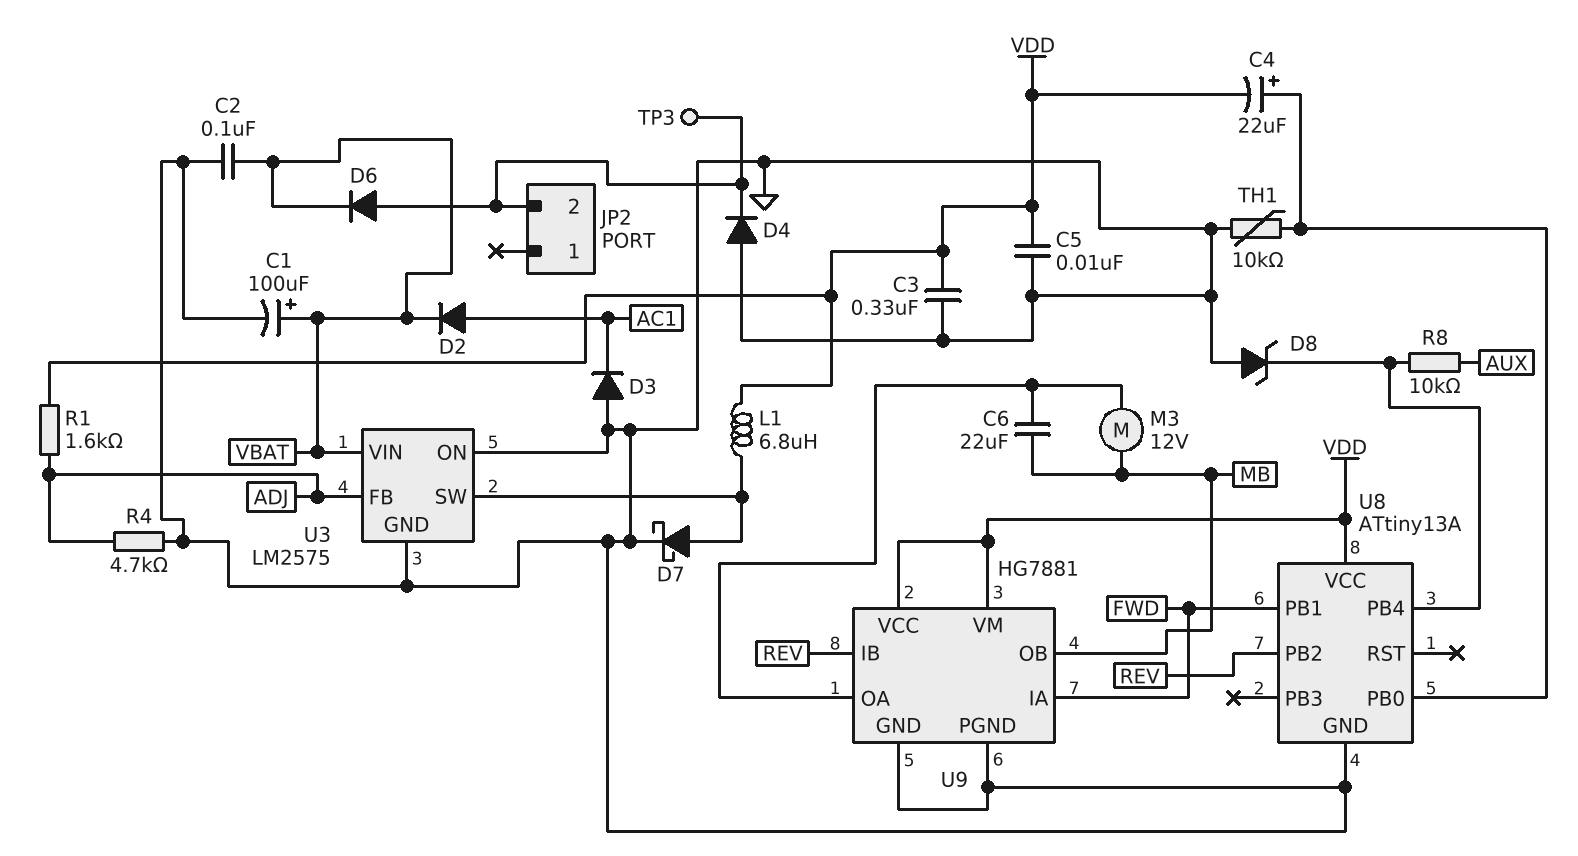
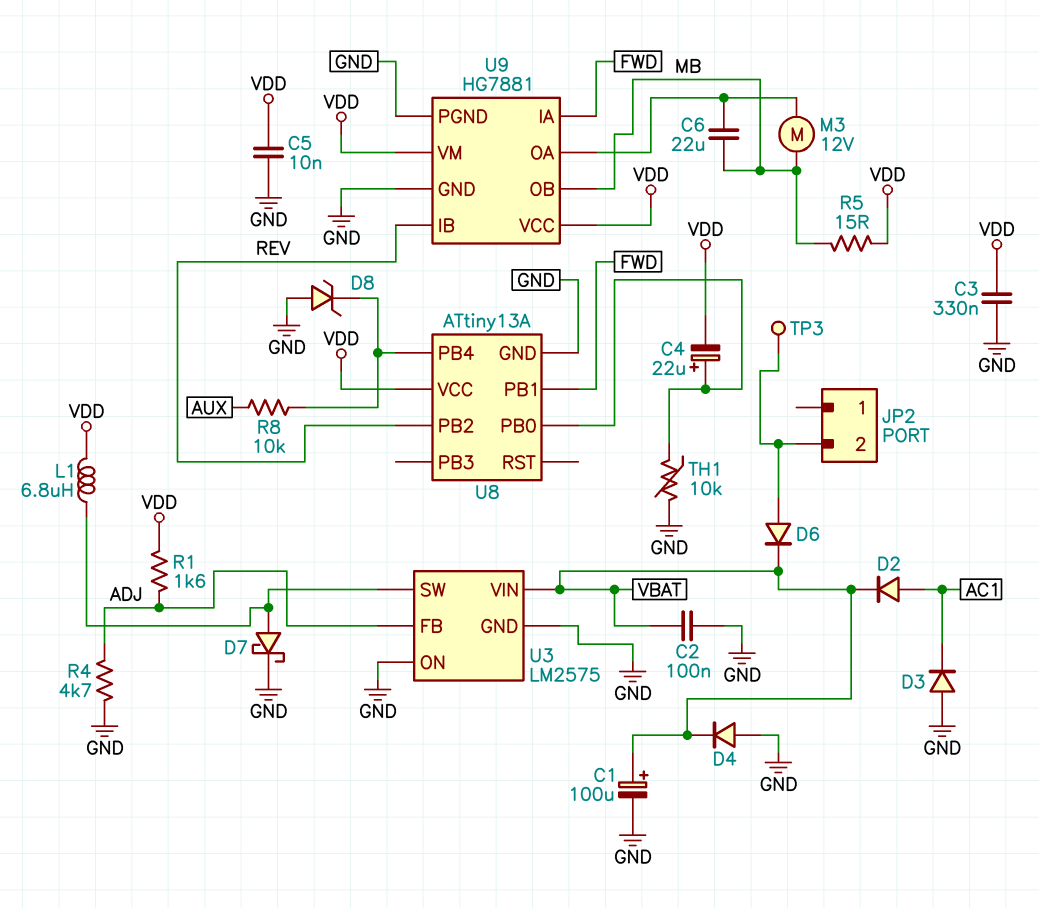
D4: diode (A GND, K JP2/2) -> diode (A GND, K VBAT)
R5: none -> 15 (MB, VDD)

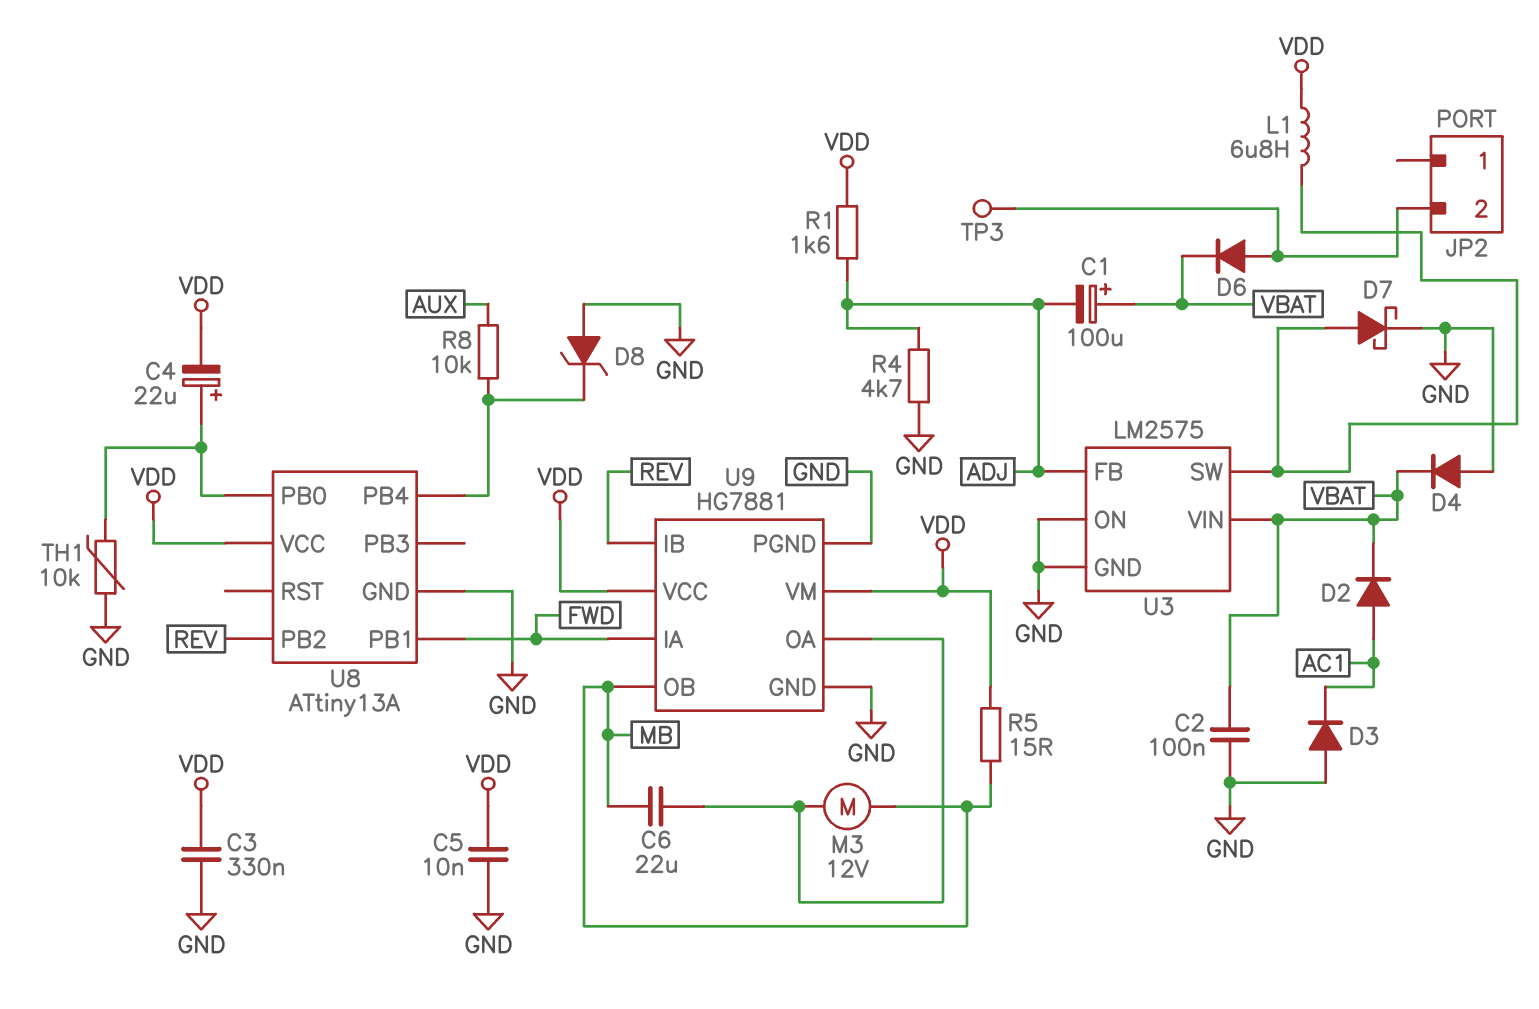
C1: 100uF (plus VBAT, minus GND) -> 100uF (plus VBAT, minus ADJ)

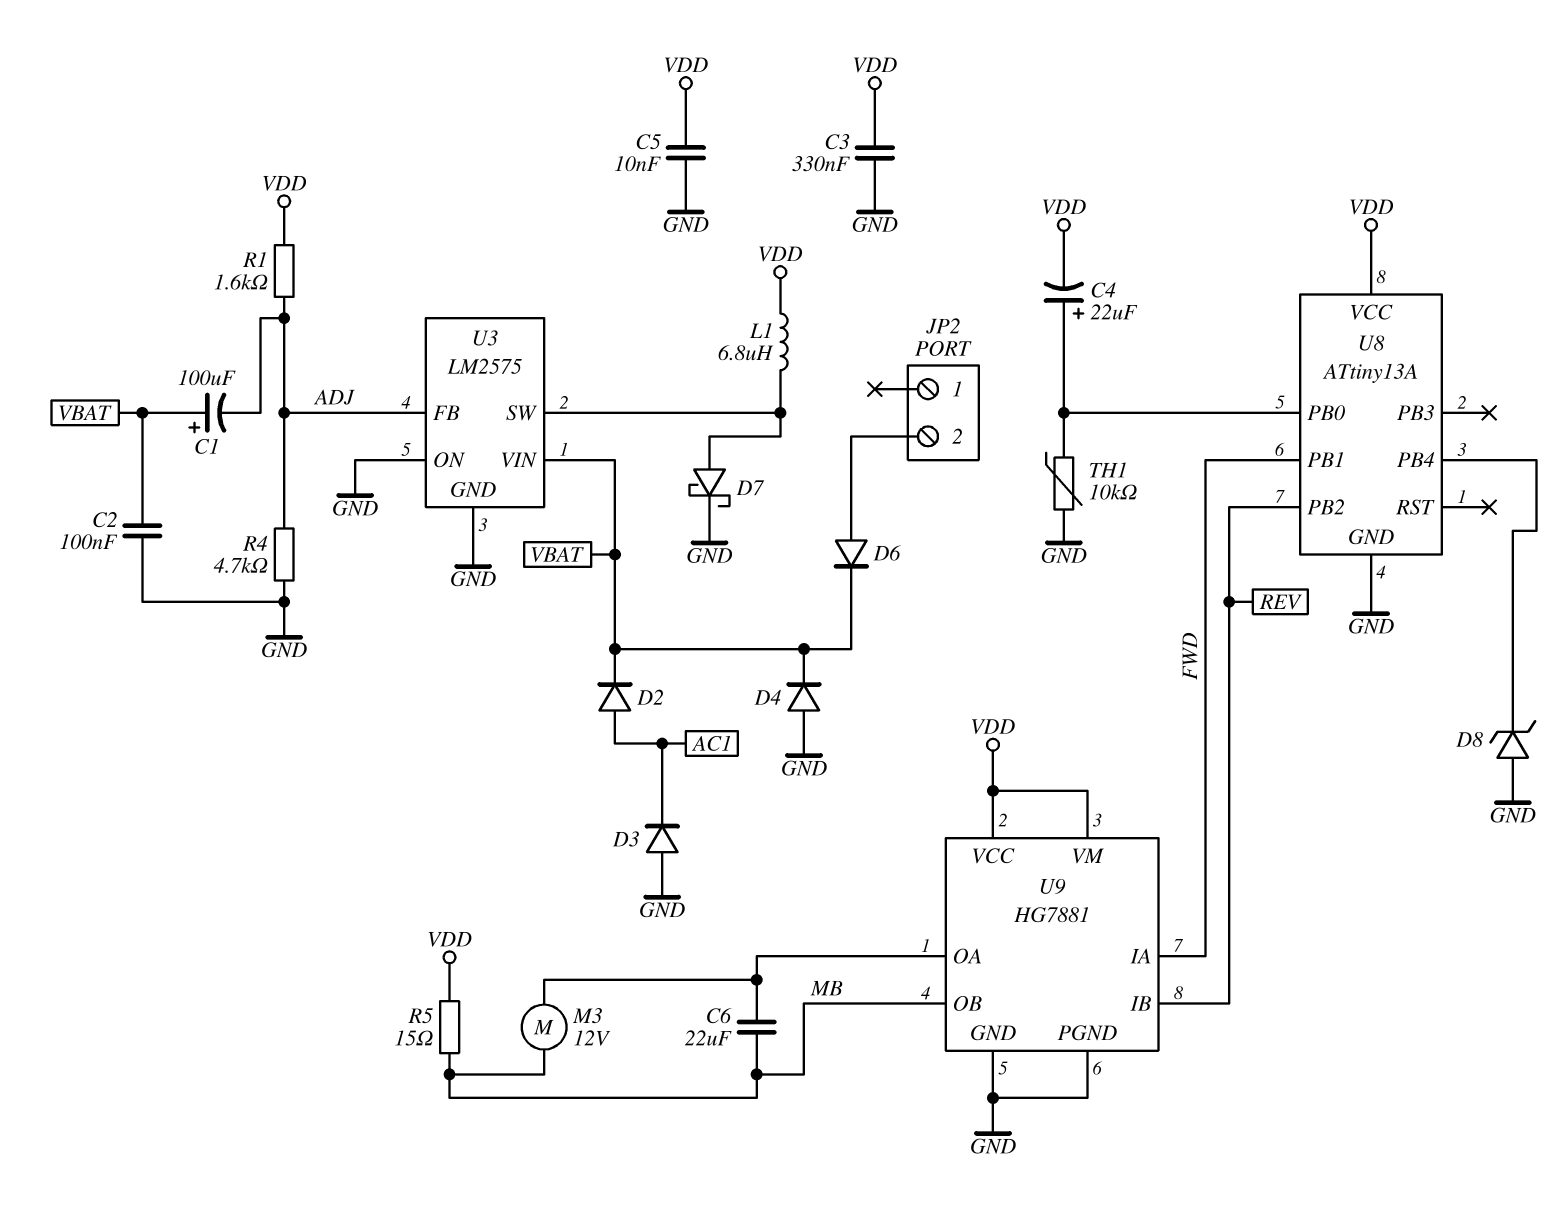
R8: 10k (AUX, U8/PB4) -> none
TP3: test point (JP2/2) -> none

